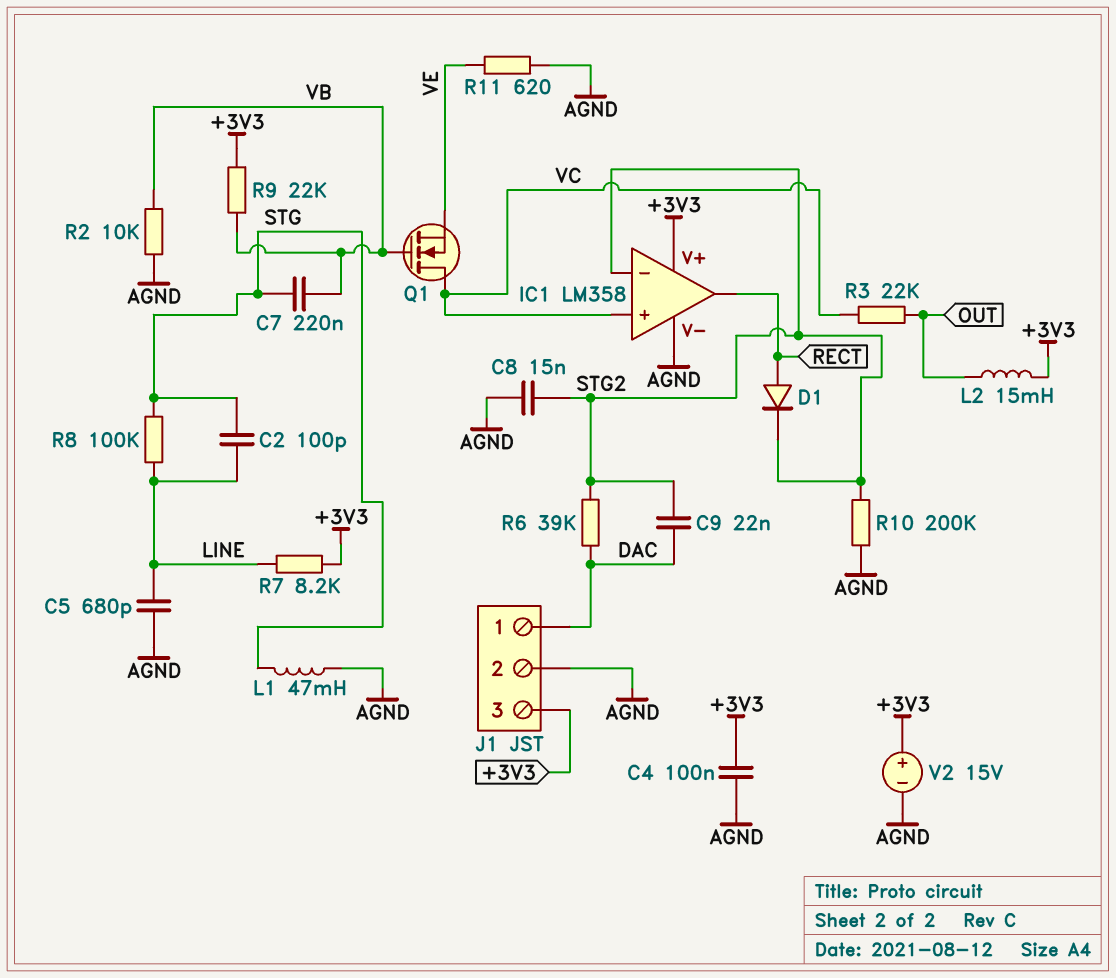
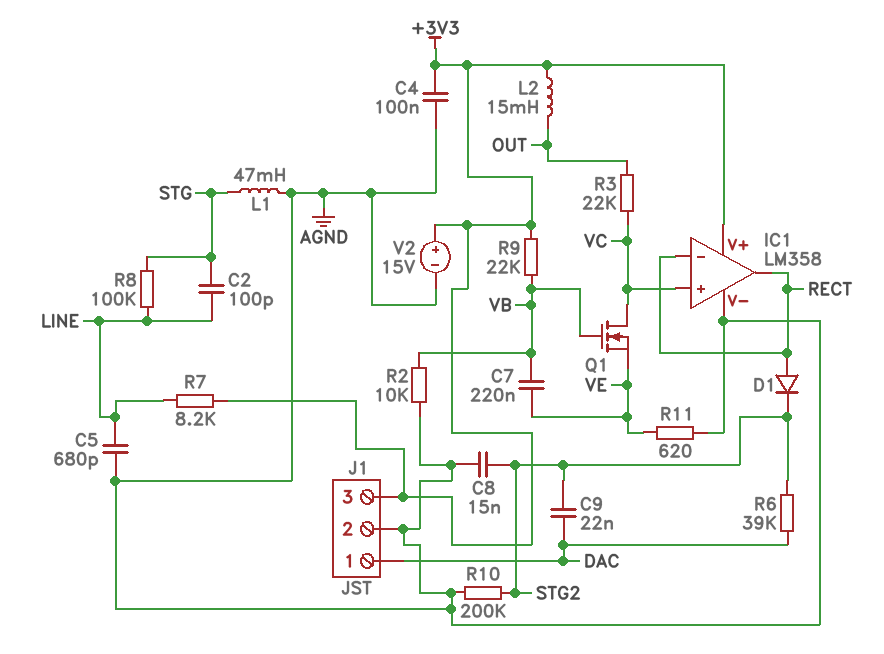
C7: 220nF (STG, VB) -> 220nF (VB, VE)
IC1 pin in-: STG2 -> RECT

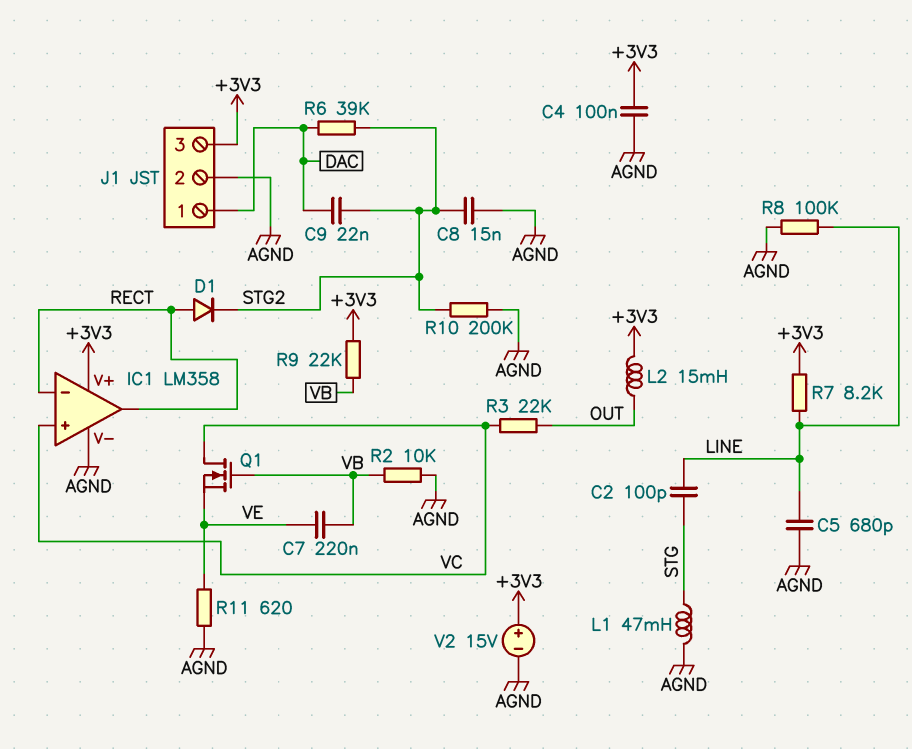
R8: 100k (LINE, STG) -> 100k (AGND, LINE)

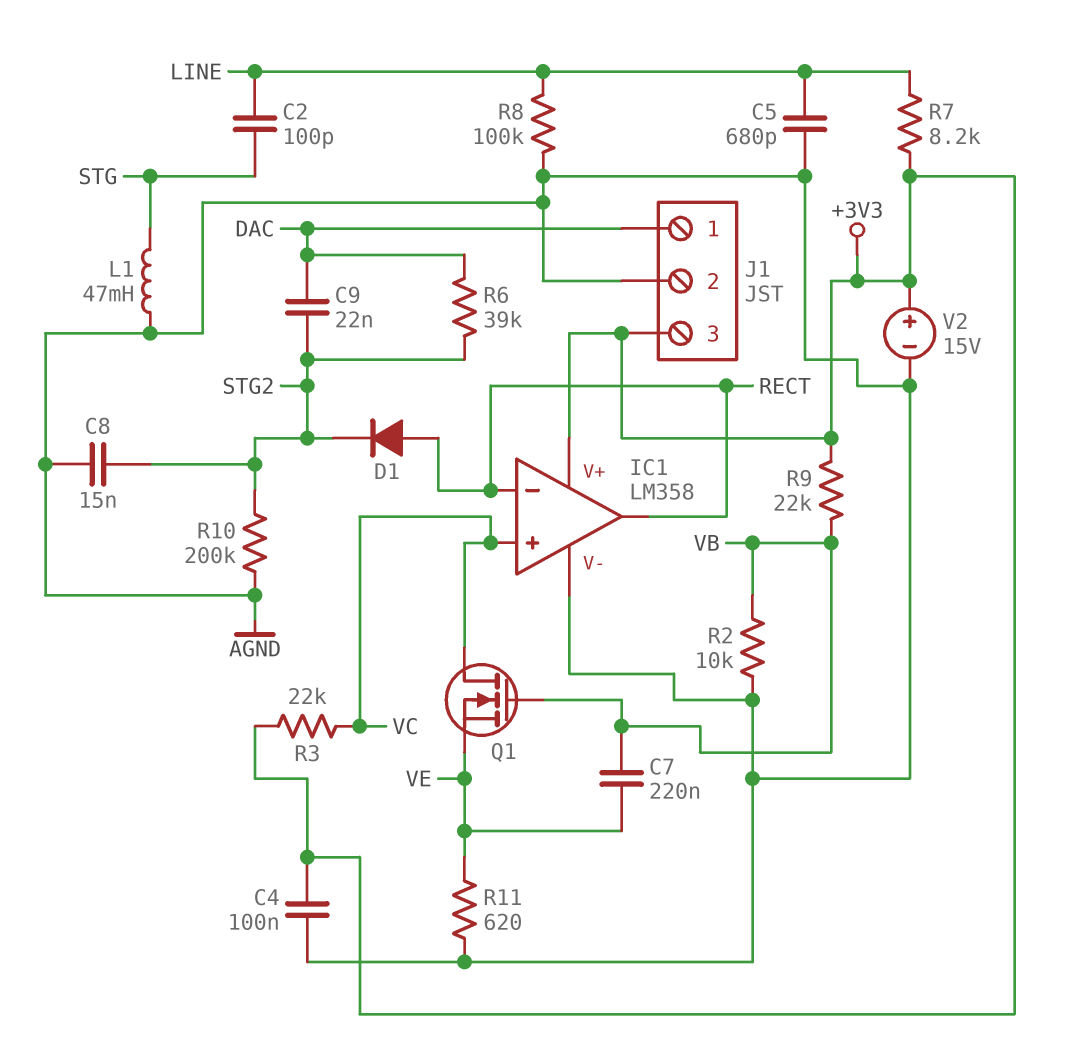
L2: 15mH (+3V3, OUT) -> none
R3: 22k (OUT, VC) -> 22k (+3V3, VC)

